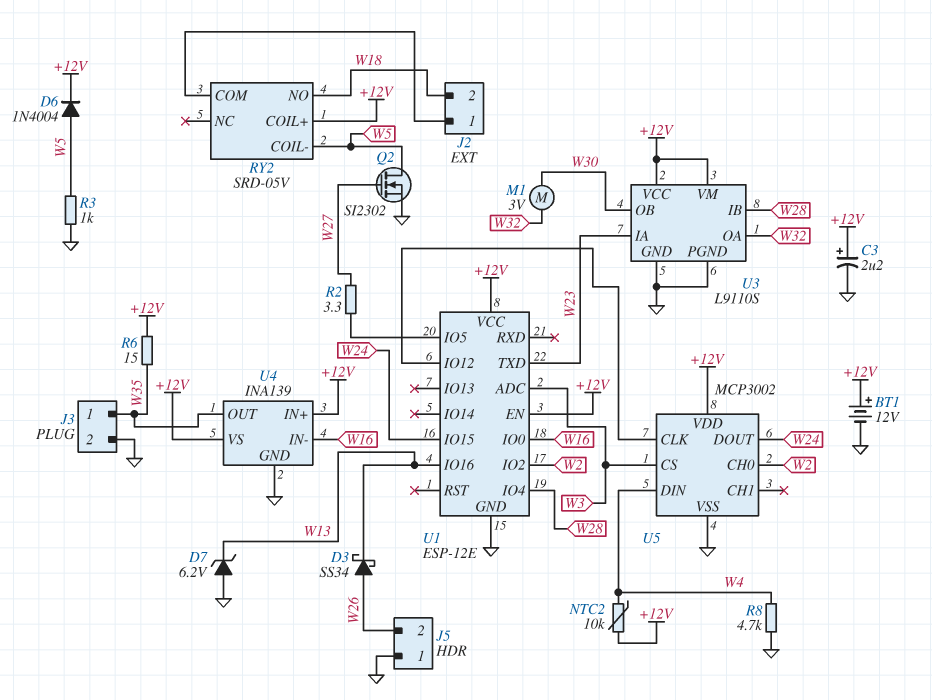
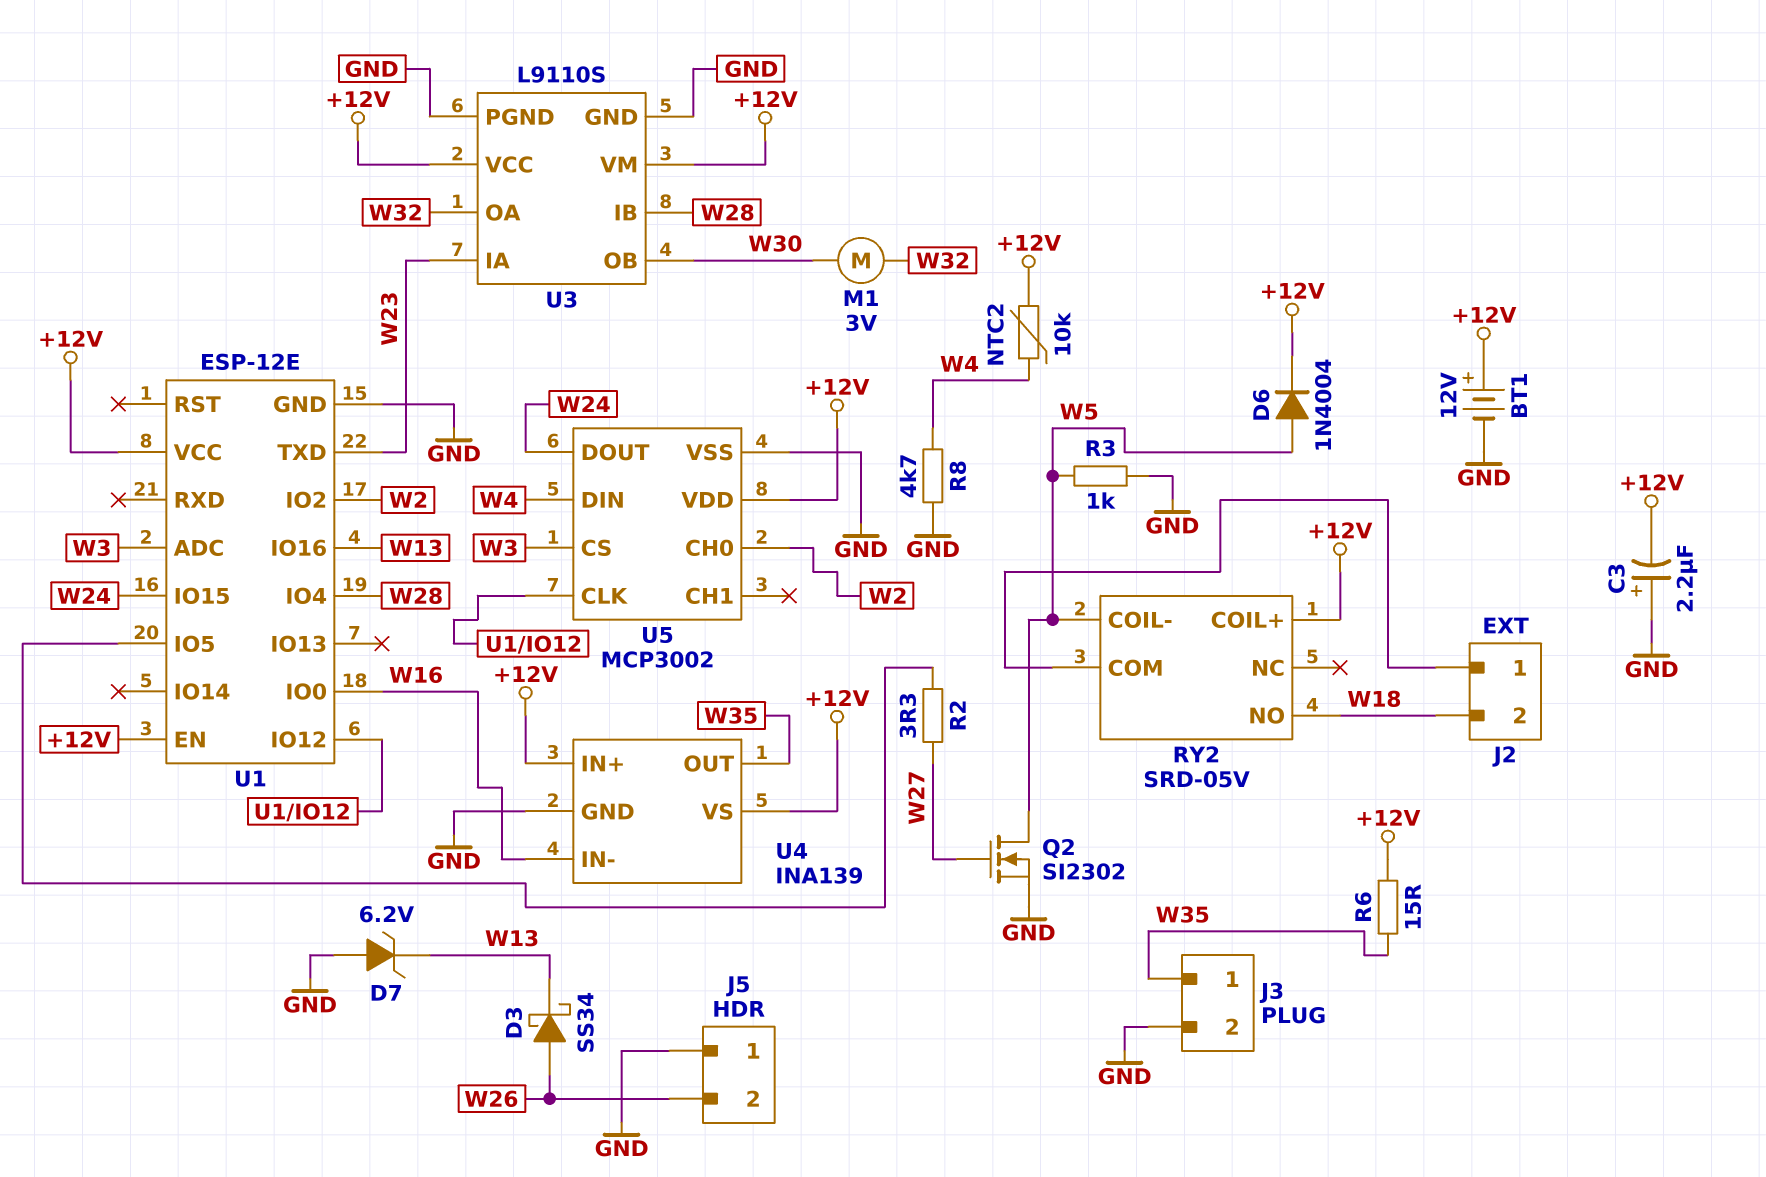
C3: 2.2uF (plus +12V, minus GND) -> 2.2uF (plus GND, minus +12V)

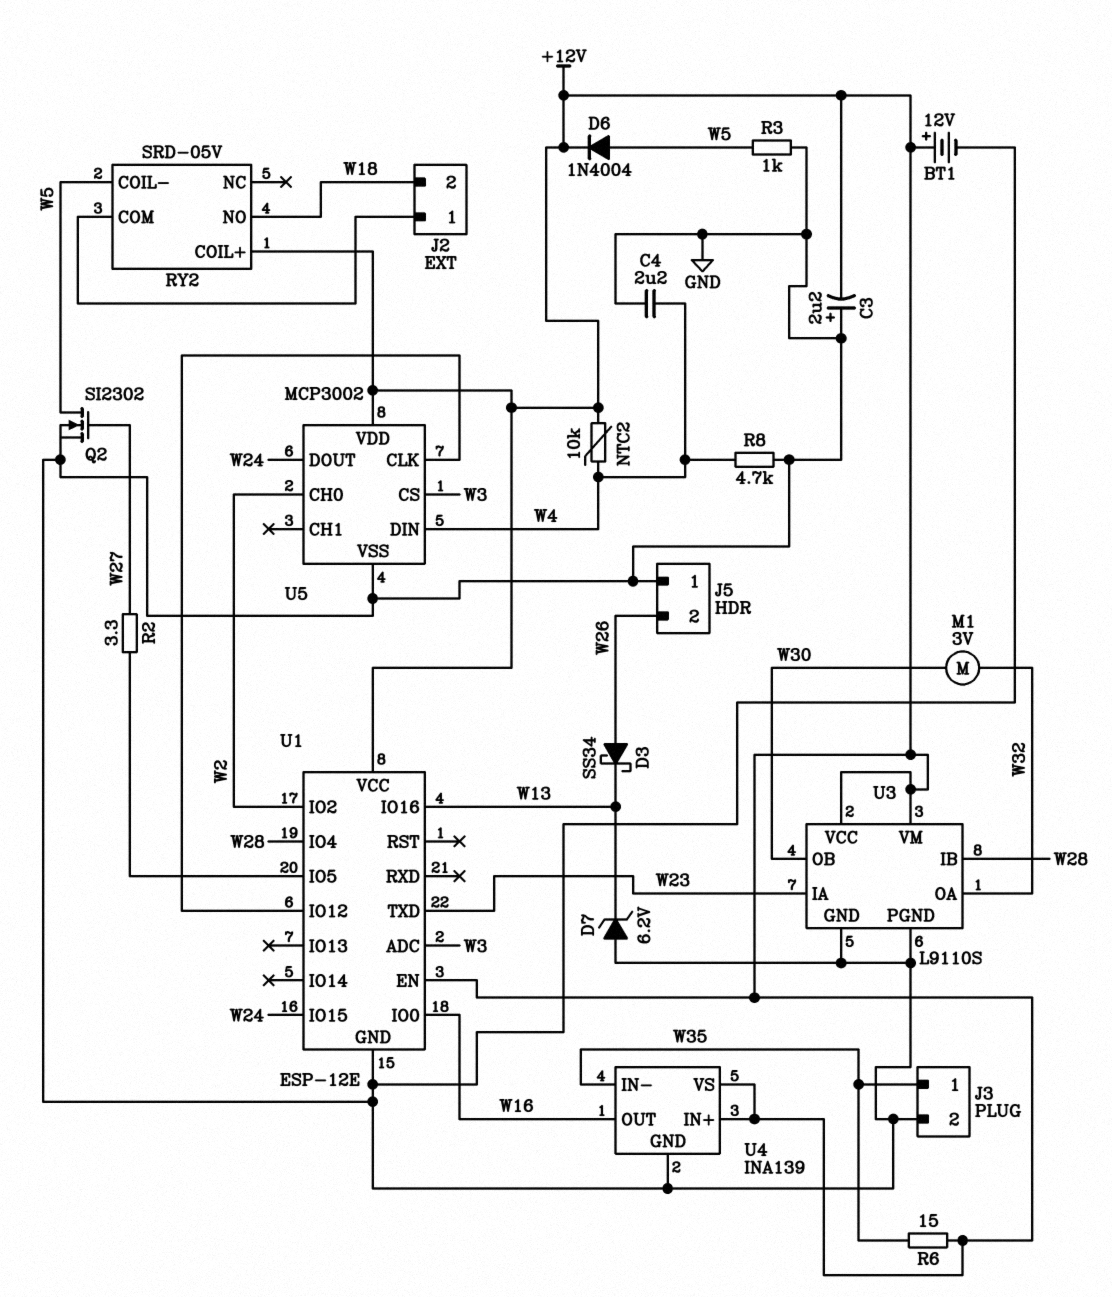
C4: none -> 2.2uF (GND, W4)
U4 pin IN-: W16 -> W35
U4 pin OUT: W35 -> W16

